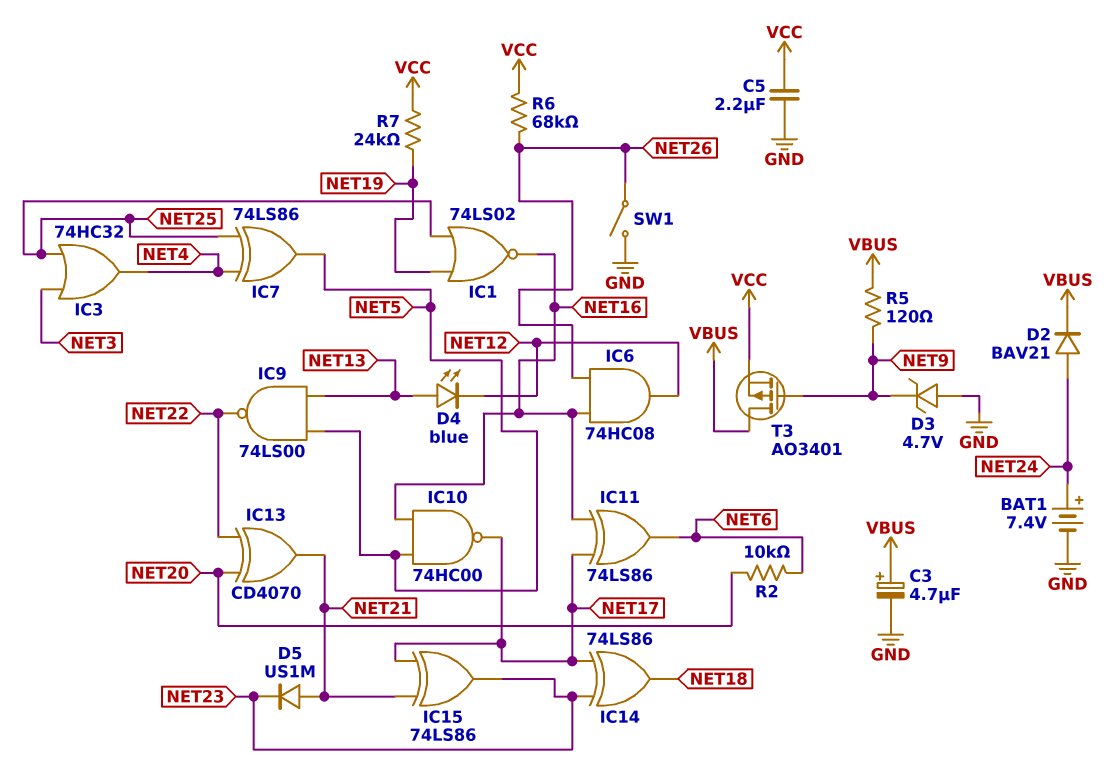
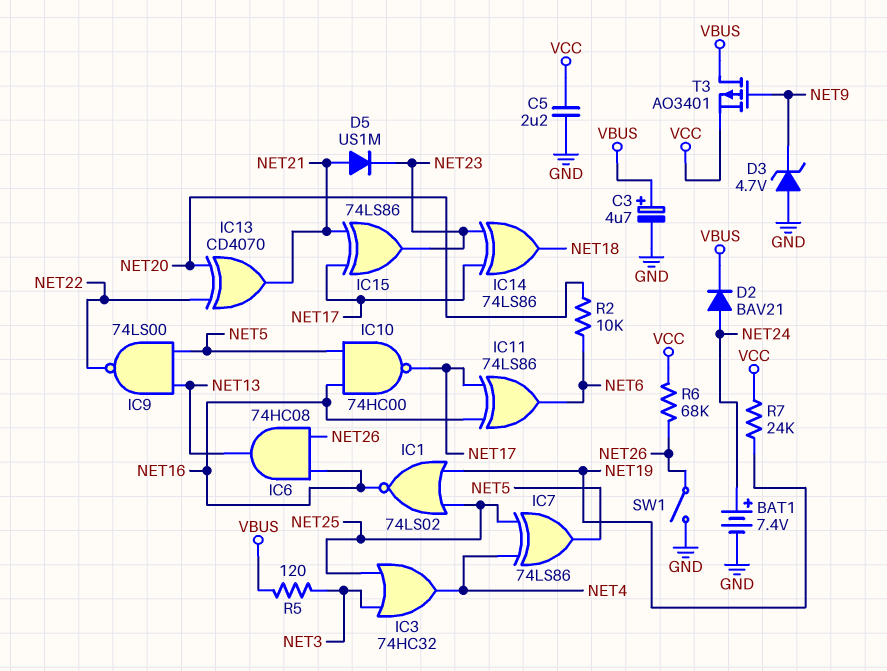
D4: LED blue (A NET13, K NET12) -> none
IC6: AND 74HC08 (in NET16, in NET26, out NET12) -> AND 74HC08 (in NET16, in NET26, out NET13)
R5: 120 (NET9, VBUS) -> 120 (NET3, VBUS)

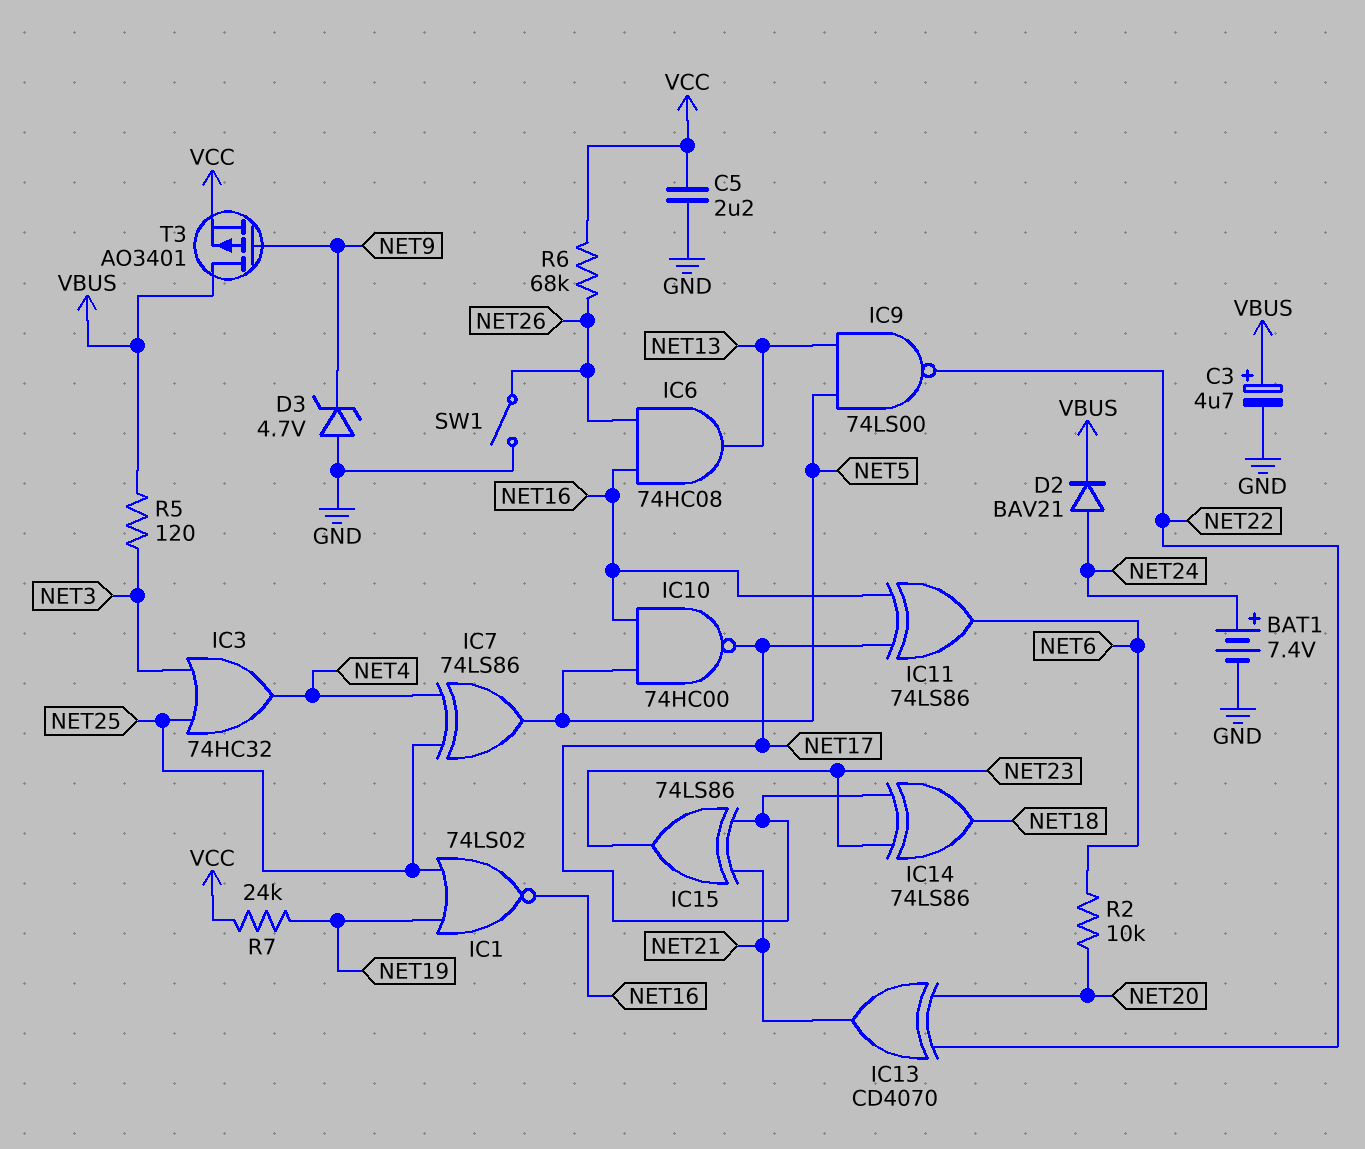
D5: diode US1M (A NET21, K NET23) -> none

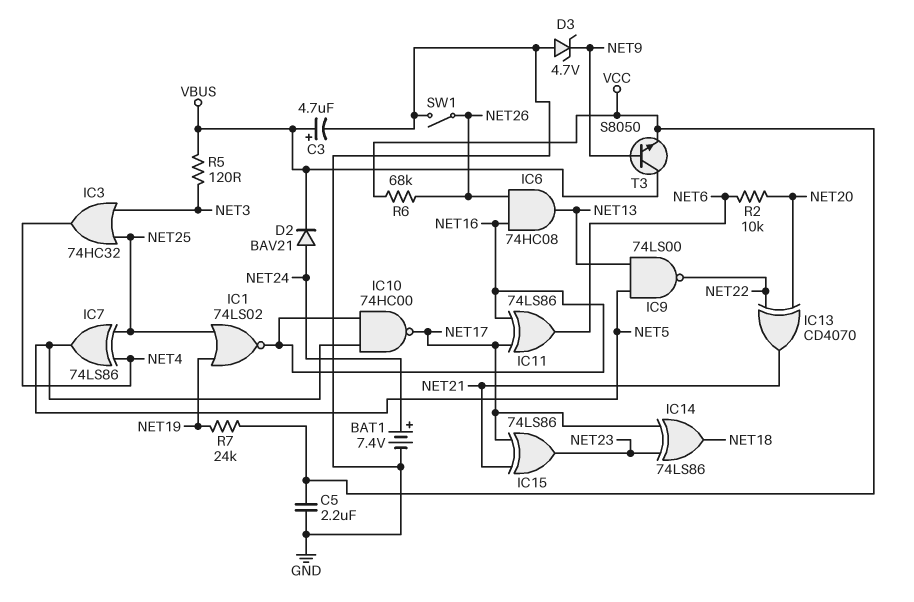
T3: PMOS AO3401 (G NET9, D VBUS, S VCC) -> NPN S8050 (B NET9, C VBUS, E VCC)

